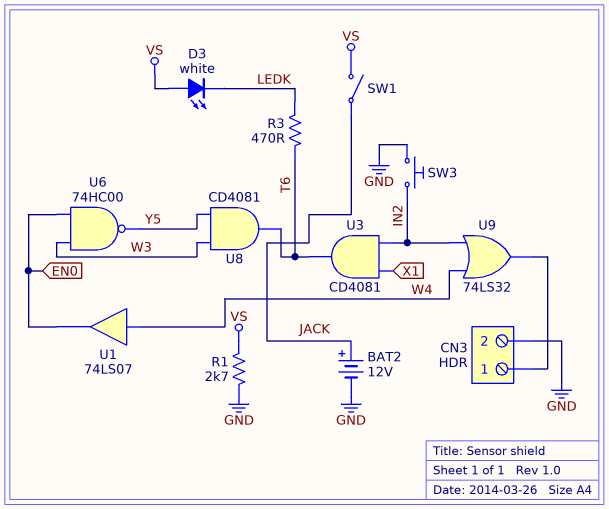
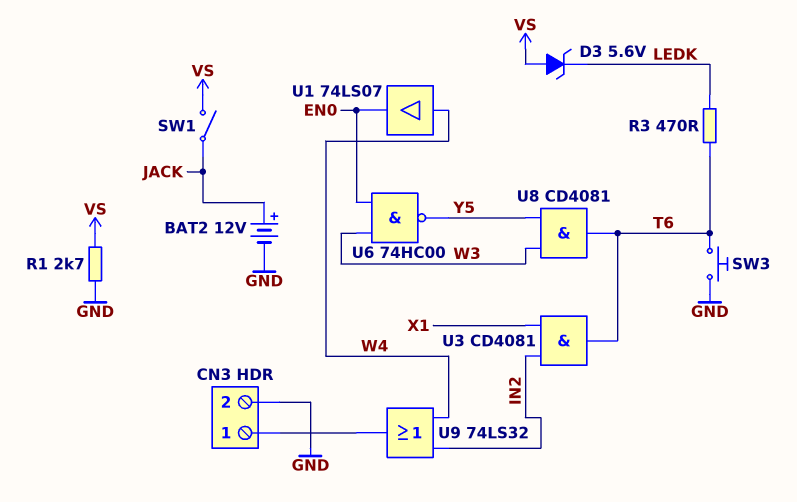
D3: LED white (A VS, K LEDK) -> zener 5.6V (A VS, K LEDK)
SW3: button (GND, IN2) -> button (GND, T6)

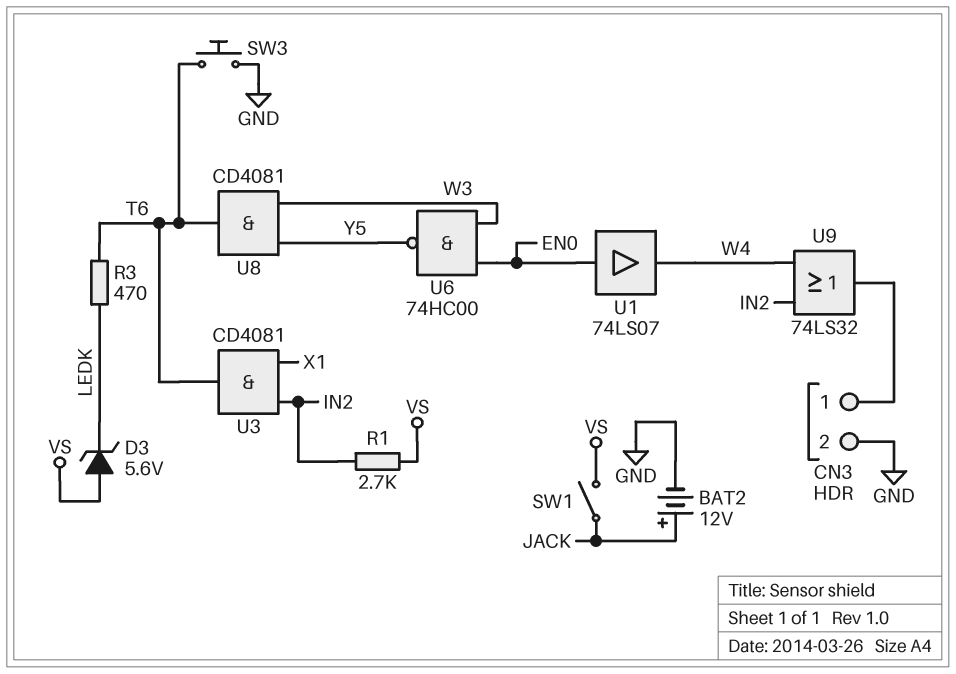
R1: 2.7k (GND, VS) -> 2.7k (IN2, VS)
U1: buffer 74LS07 (in W4, out EN0) -> buffer 74LS07 (in EN0, out W4)

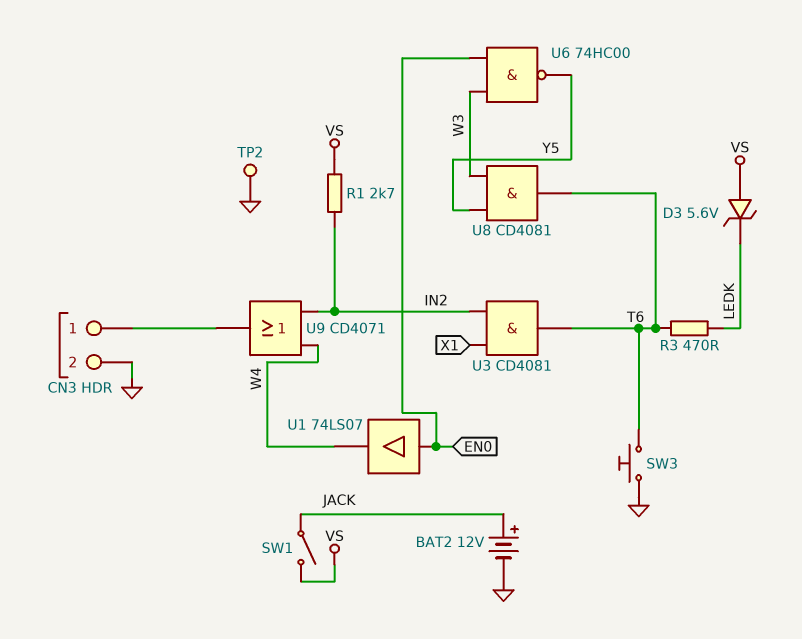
TP2: none -> test point (GND)
U9: OR 74LS32 (in IN2, in W4, out CN3/1) -> OR CD4071 (in IN2, in W4, out CN3/1)

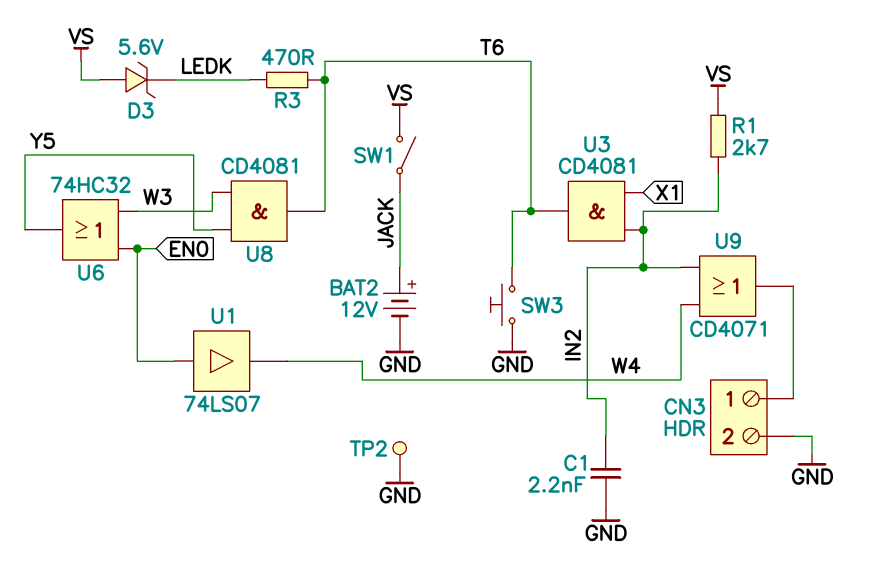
C1: none -> 2.2nF (GND, IN2)
U6: NAND 74HC00 (in EN0, in W3, out Y5) -> OR 74HC32 (in EN0, in W3, out Y5)

